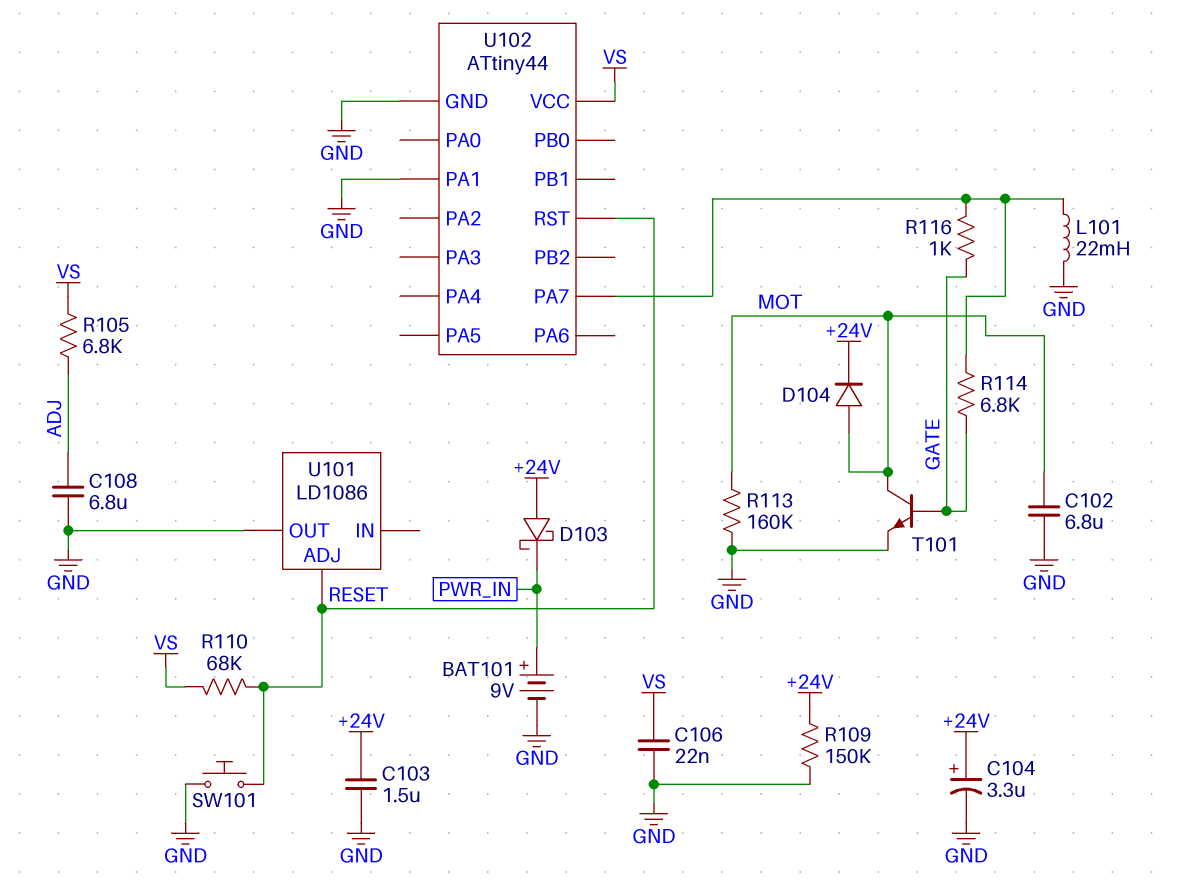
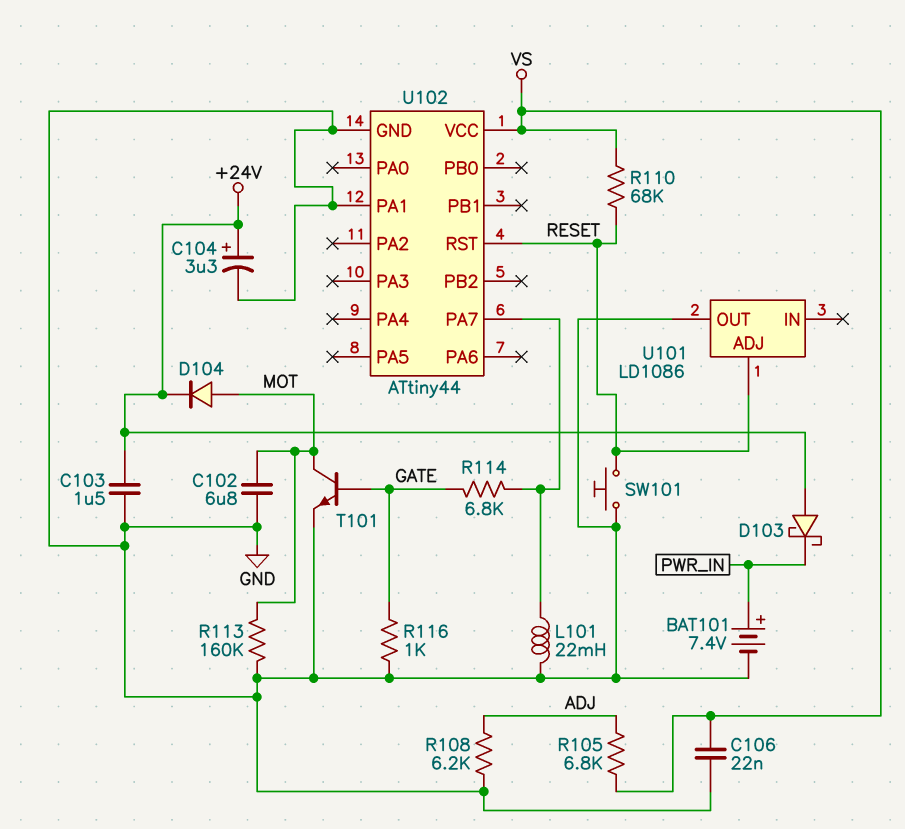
BAT101: 9V (plus PWR_IN, minus GND) -> 7.4V (plus PWR_IN, minus GND)
C108: 6.8uF (ADJ, GND) -> none
R108: none -> 6.2k (ADJ, GND)
R109: 150k (+24V, GND) -> none
R116: 1k (GATE, U102/PA7) -> 1k (GATE, GND)

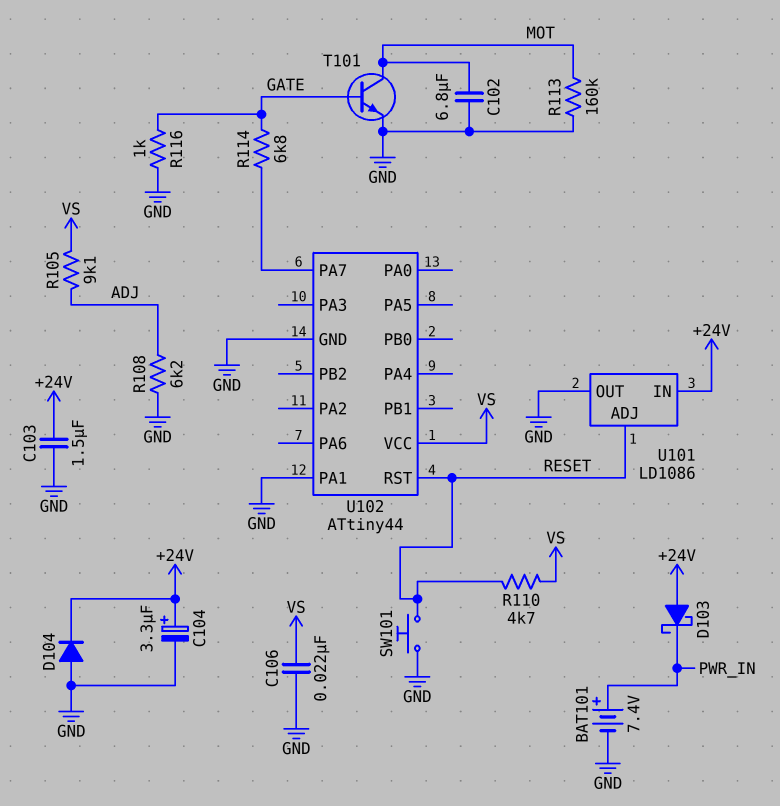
D104: diode (A MOT, K +24V) -> diode (A GND, K +24V)
L101: 22mH (GND, U102/PA7) -> none
R105: 6.8k (ADJ, VS) -> 9.1k (ADJ, VS)
R110: 68k (RESET, VS) -> 4.7k (RESET, VS)
U101 pin IN: none -> +24V

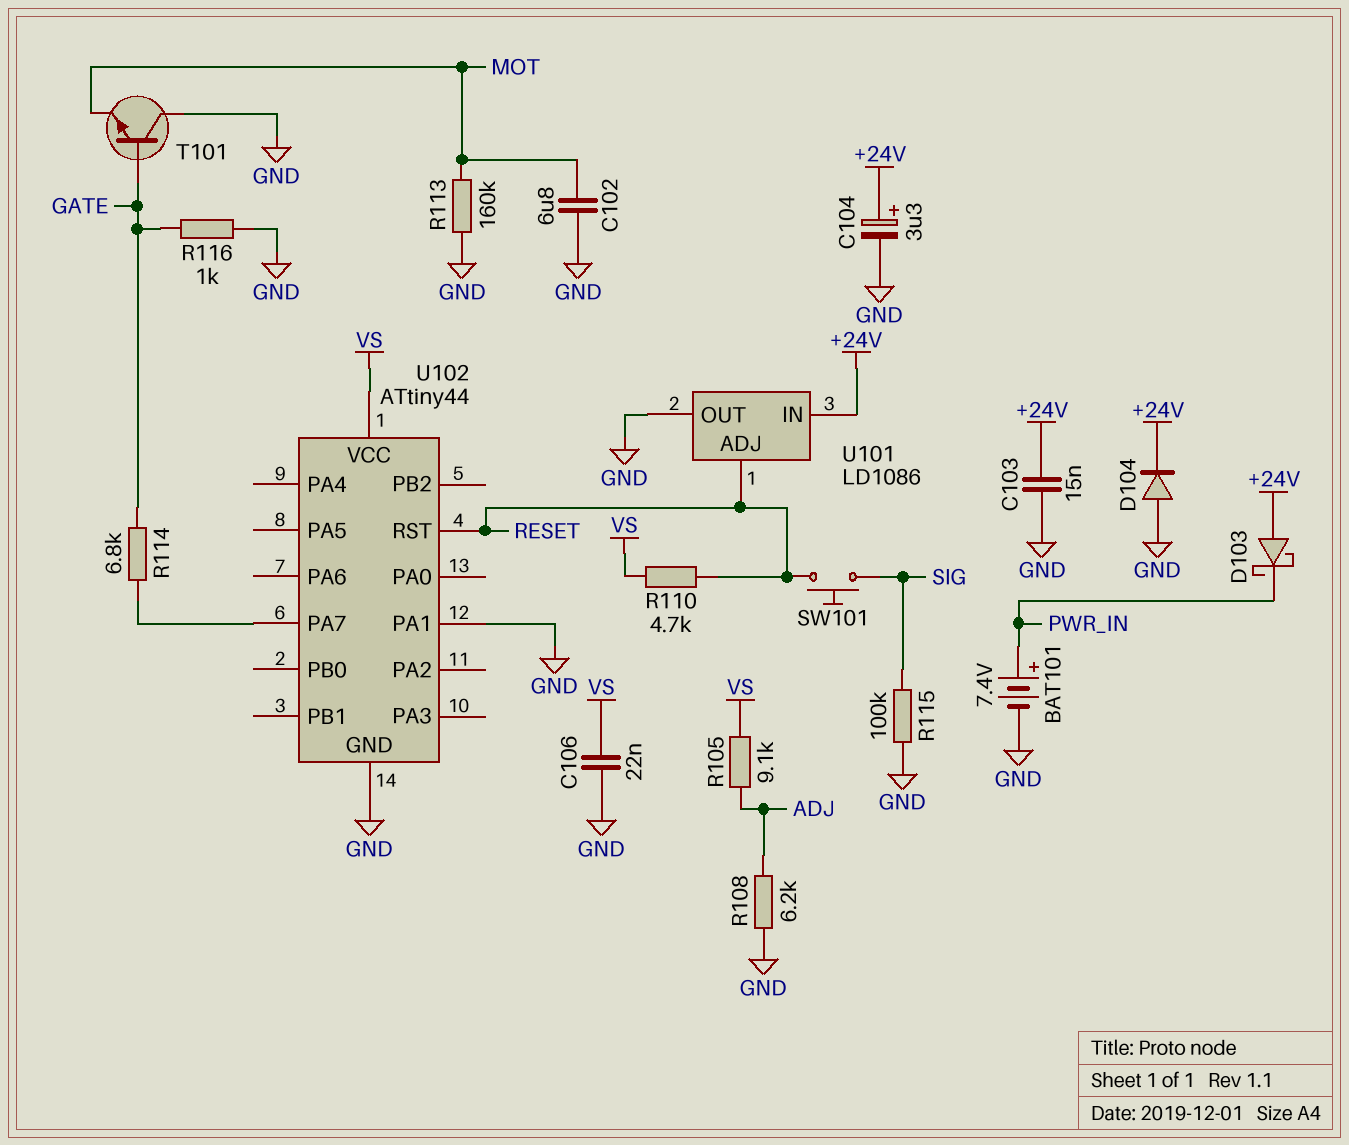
C103: 1.5uF (+24V, GND) -> 15nF (+24V, GND)
R115: none -> 100k (GND, SIG)
SW101: button (GND, RESET) -> button (RESET, SIG)
T101: NPN (B GATE, C MOT, E GND) -> NPN (B GATE, C GND, E MOT)

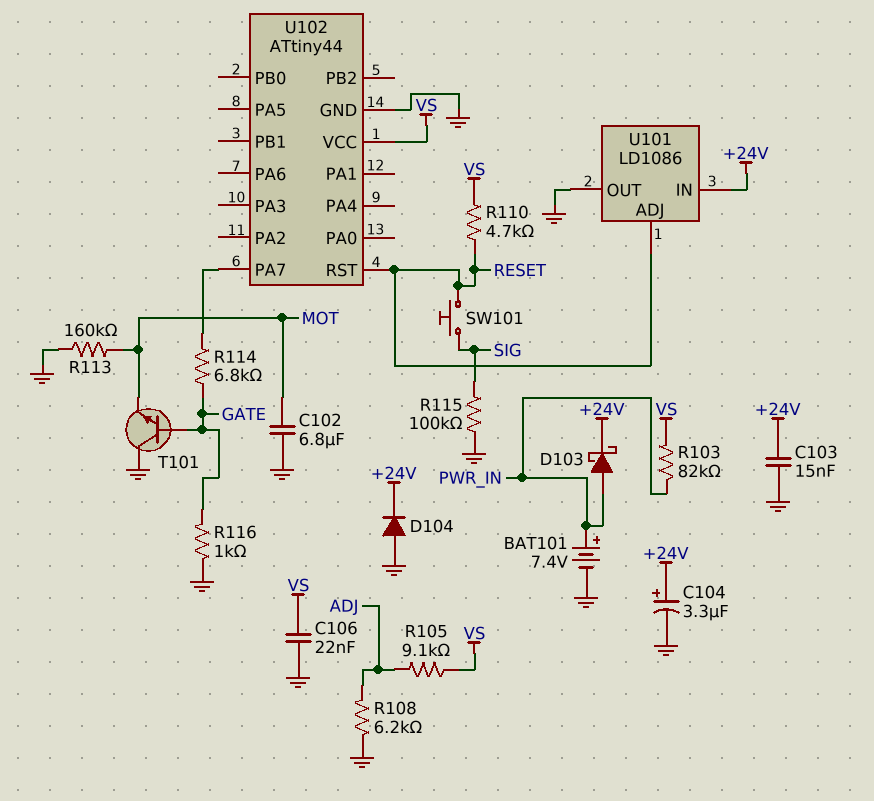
D103: schottky (A +24V, K PWR_IN) -> schottky (A PWR_IN, K +24V)
R103: none -> 82k (PWR_IN, VS)
U102 pin PA1: GND -> none

